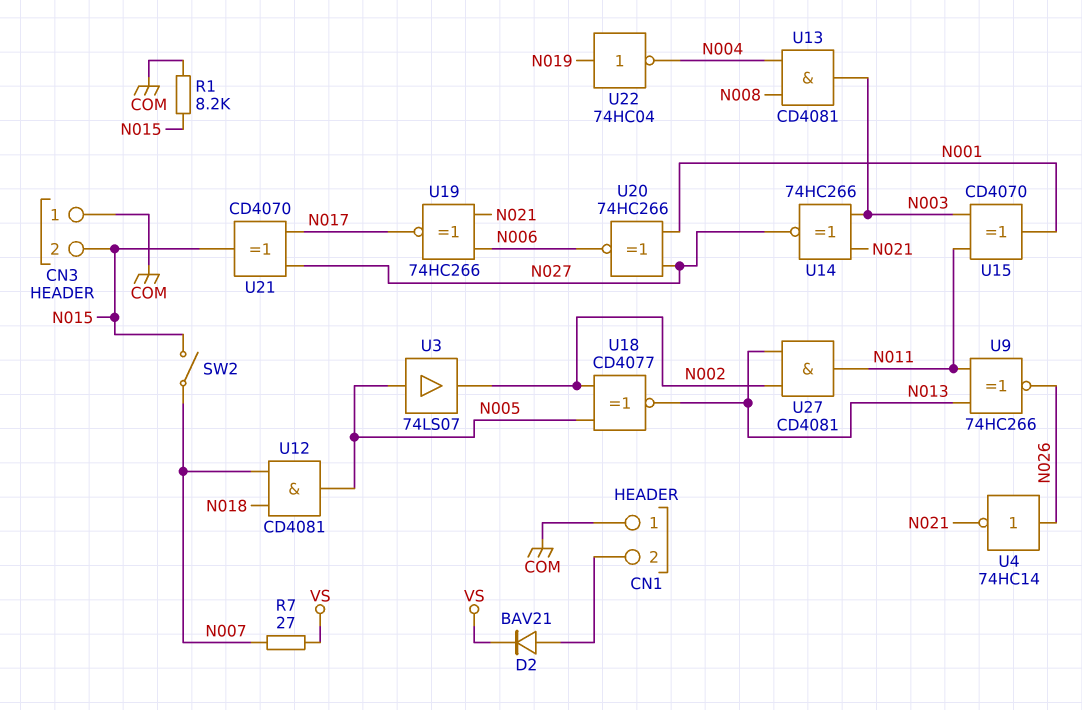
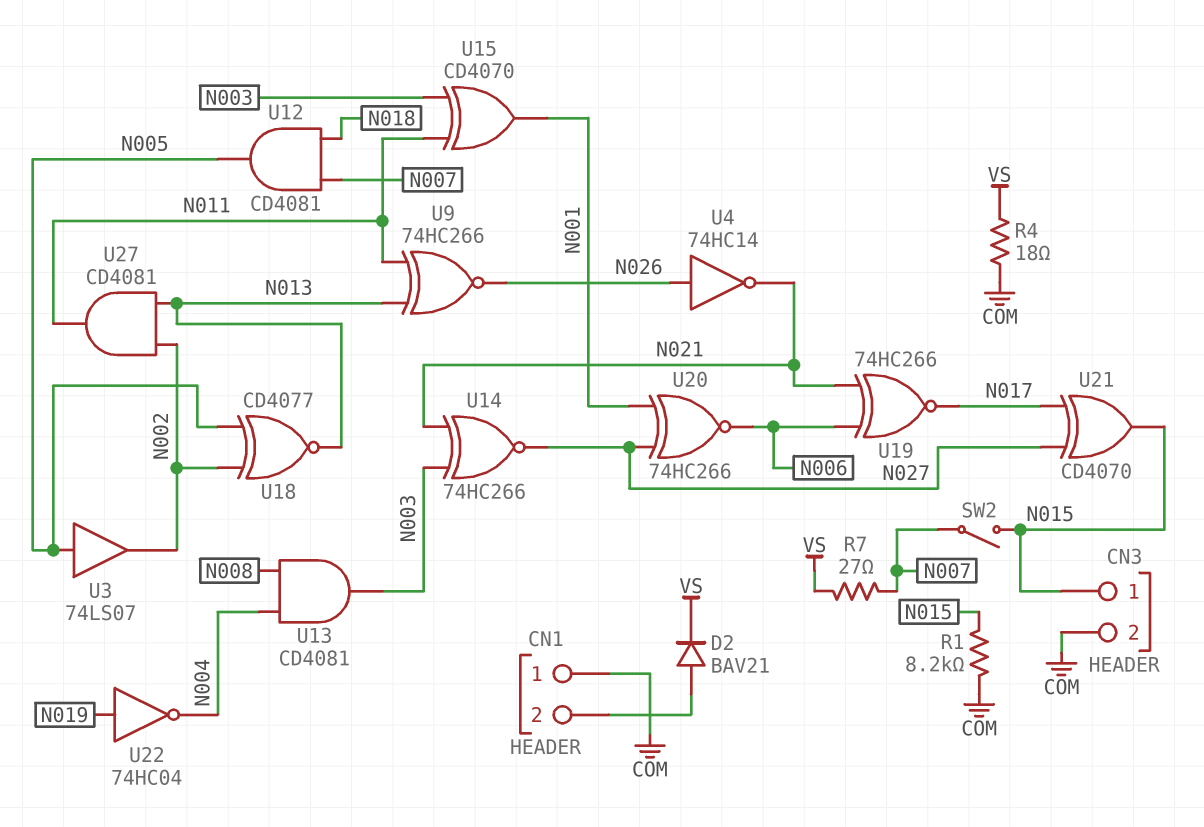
CN3 pin 1: COM -> N015
CN3 pin 2: N015 -> COM
R4: none -> 18 (COM, VS)

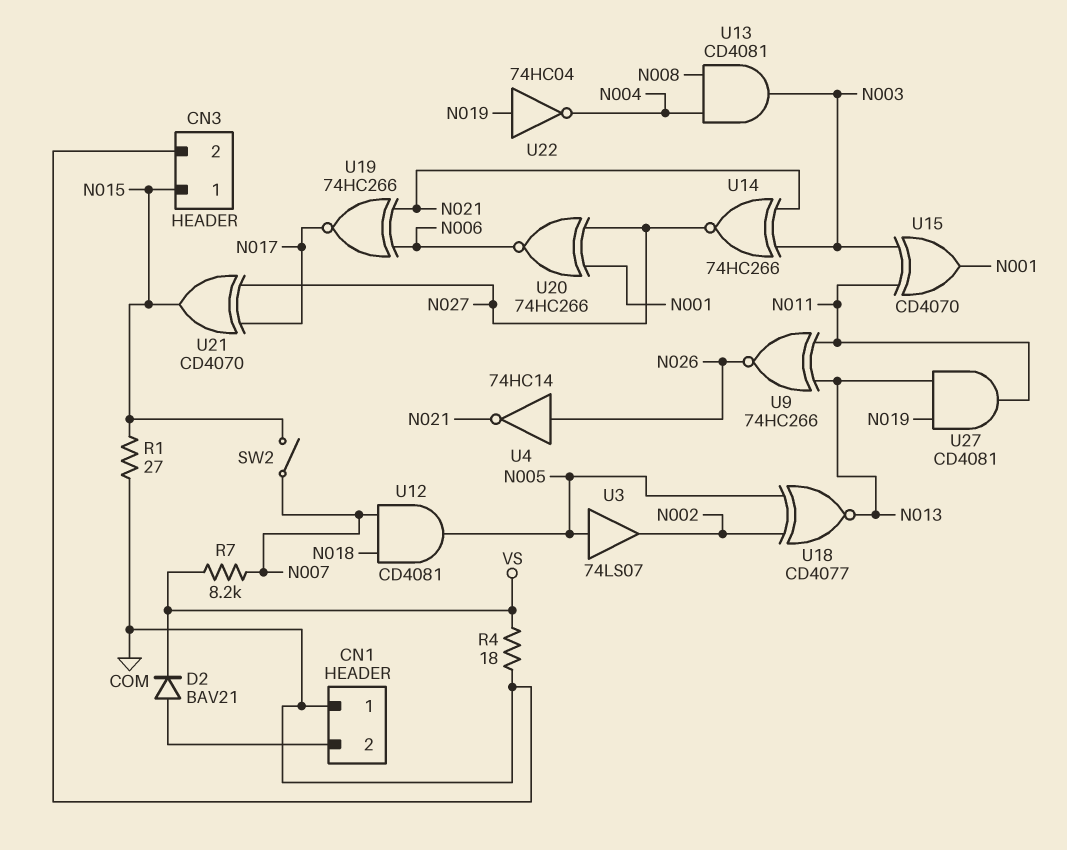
R1: 8.2k (COM, N015) -> 27 (COM, N015)
R7: 27 (N007, VS) -> 8.2k (N007, VS)
U27: AND CD4081 (in N002, in N013, out N011) -> AND CD4081 (in N013, in N019, out N011)

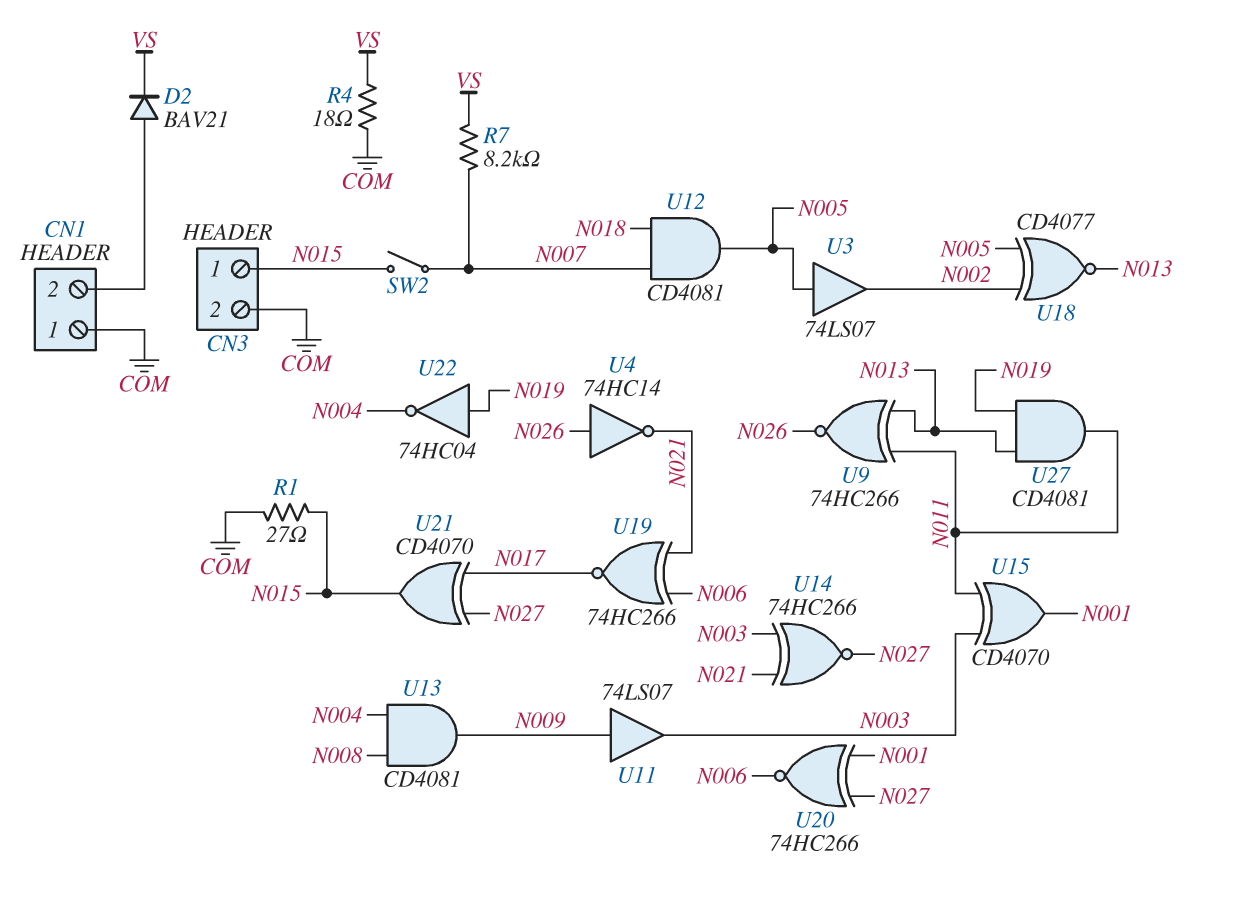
U11: none -> buffer 74LS07 (in N009, out N003)
U13: AND CD4081 (in N004, in N008, out N003) -> AND CD4081 (in N004, in N008, out N009)

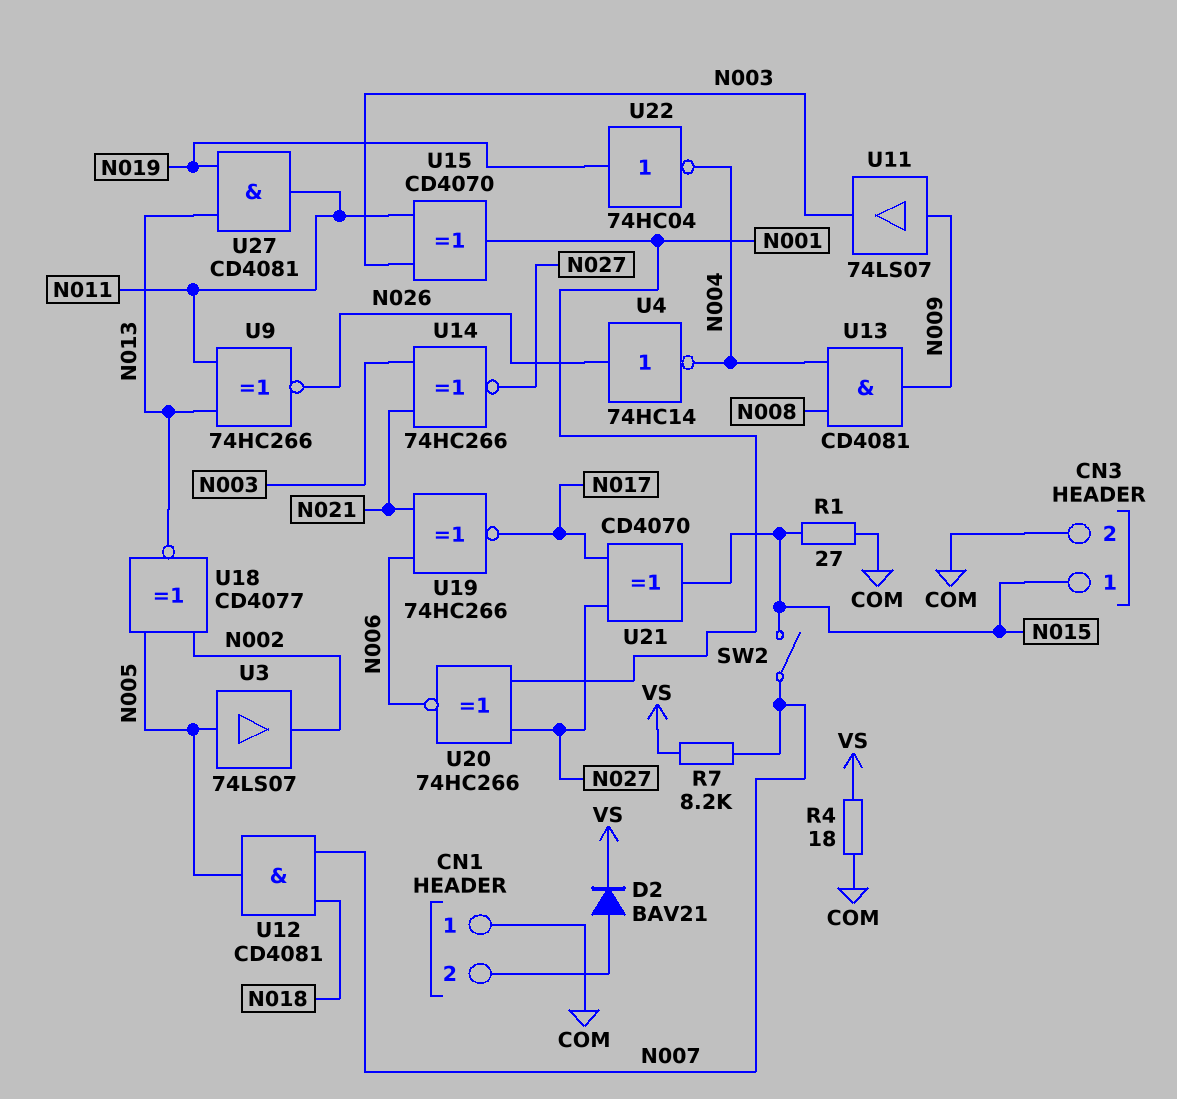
U4: NOT 74HC14 (in N026, out N021) -> NOT 74HC14 (in N026, out N004)

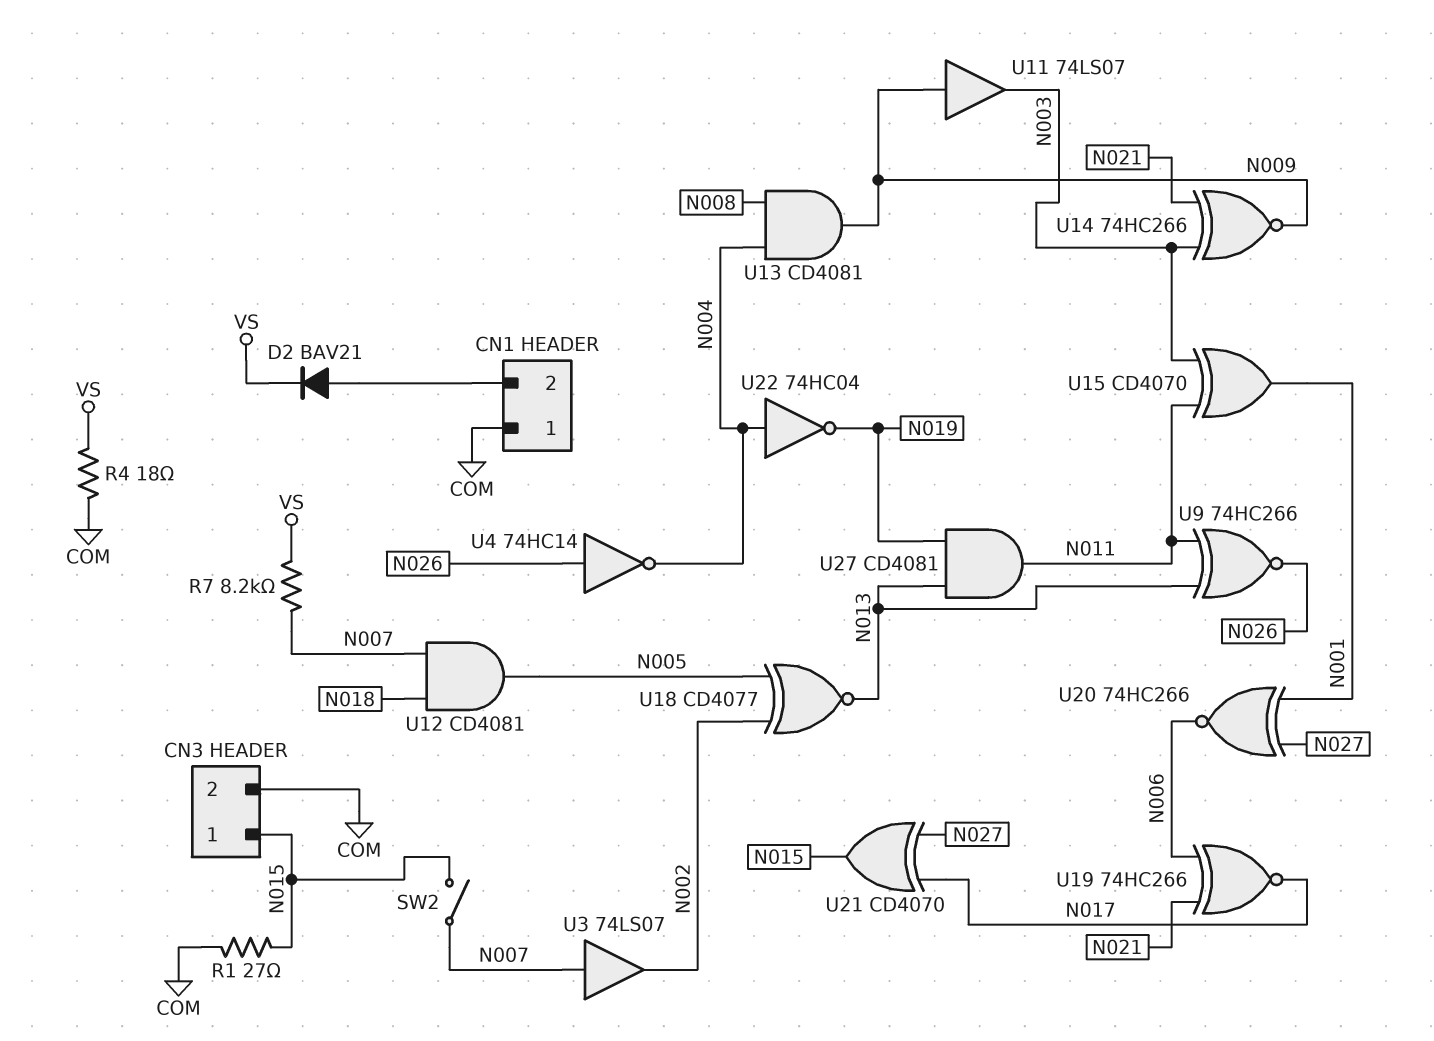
U3: buffer 74LS07 (in N005, out N002) -> buffer 74LS07 (in N007, out N002)
U14: XNOR 74HC266 (in N003, in N021, out N027) -> XNOR 74HC266 (in N003, in N021, out N009)
U22: NOT 74HC04 (in N019, out N004) -> NOT 74HC04 (in N004, out N019)

